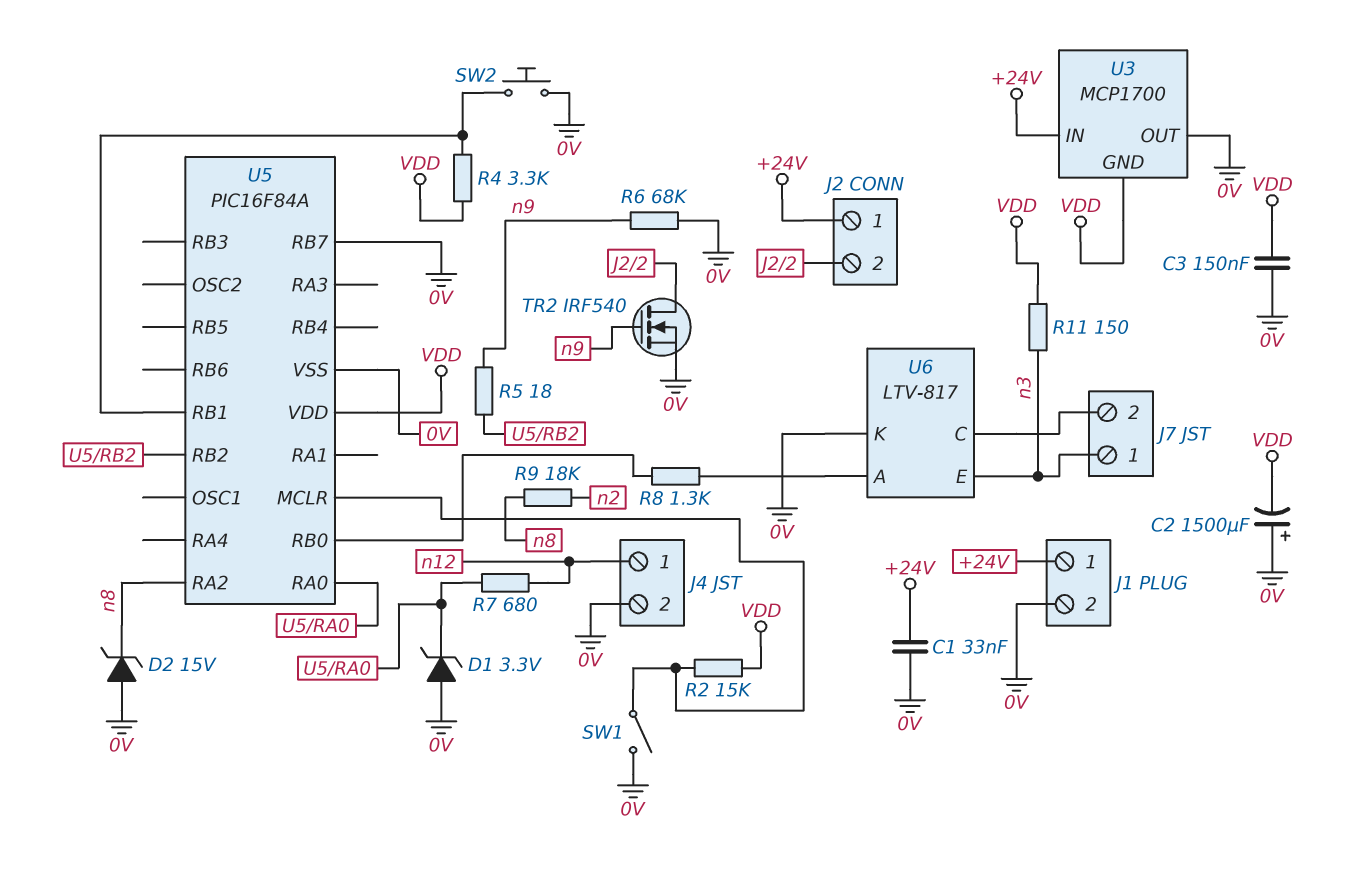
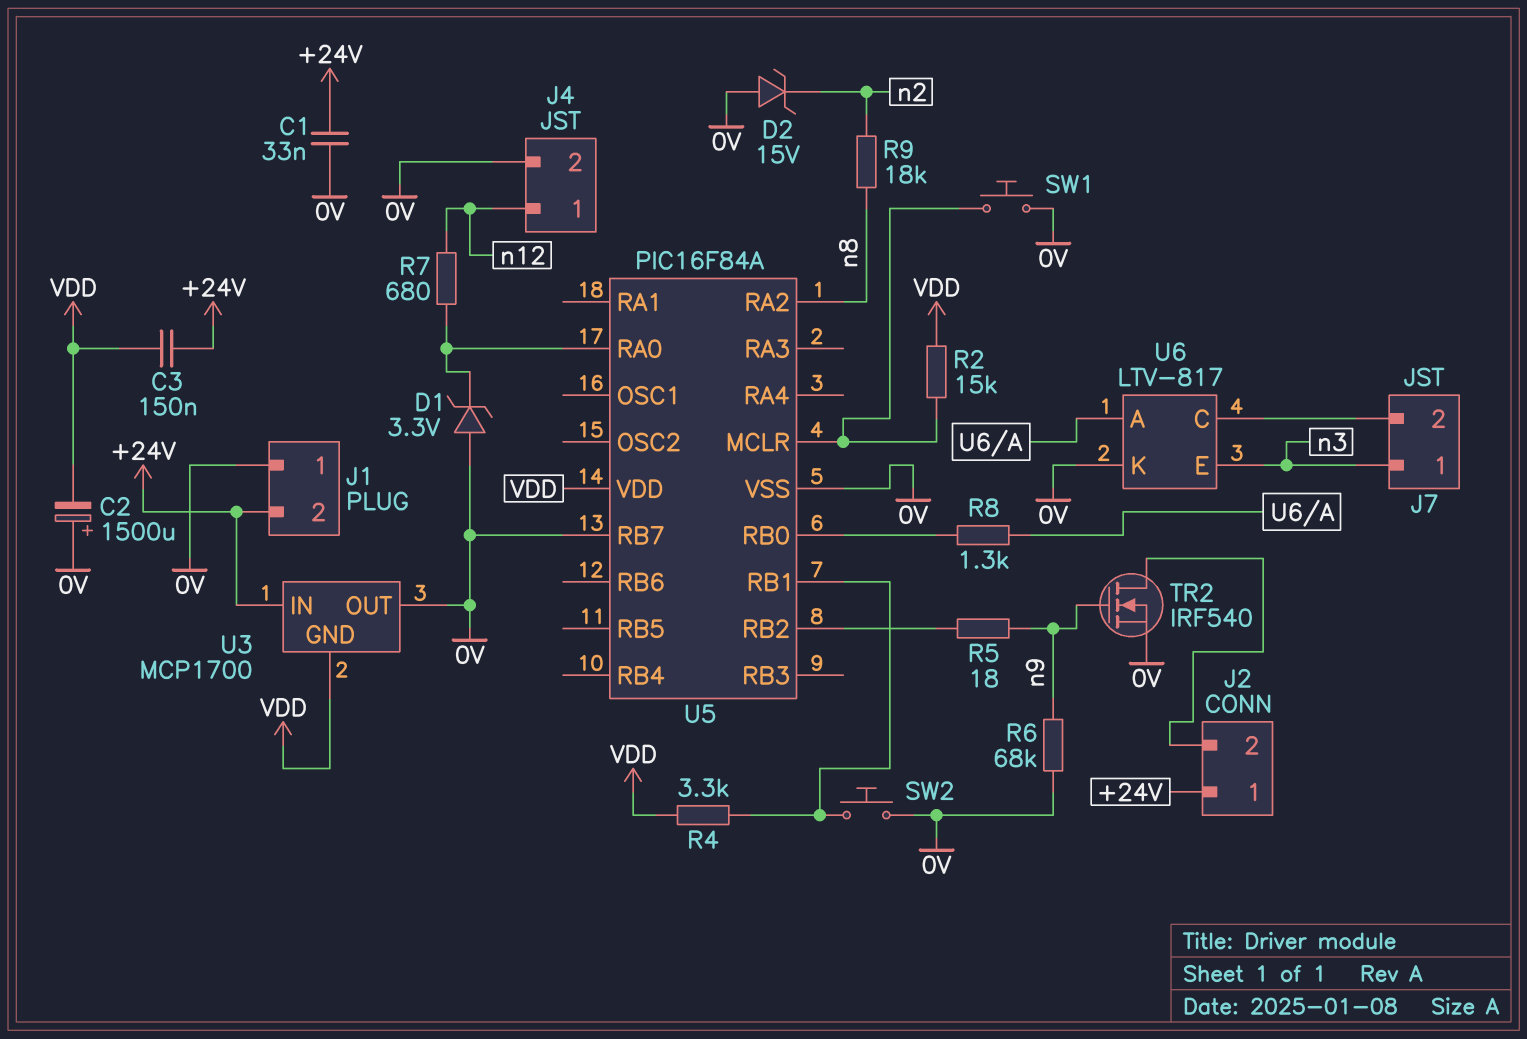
C3: 150nF (0V, VDD) -> 150nF (+24V, VDD)
D2: zener 15V (A 0V, K n8) -> zener 15V (A 0V, K n2)
J1 pin 1: +24V -> 0V
J1 pin 2: 0V -> +24V
R11: 150 (VDD, n3) -> none
SW1: switch (0V, U5/MCLR) -> button (0V, U5/MCLR)

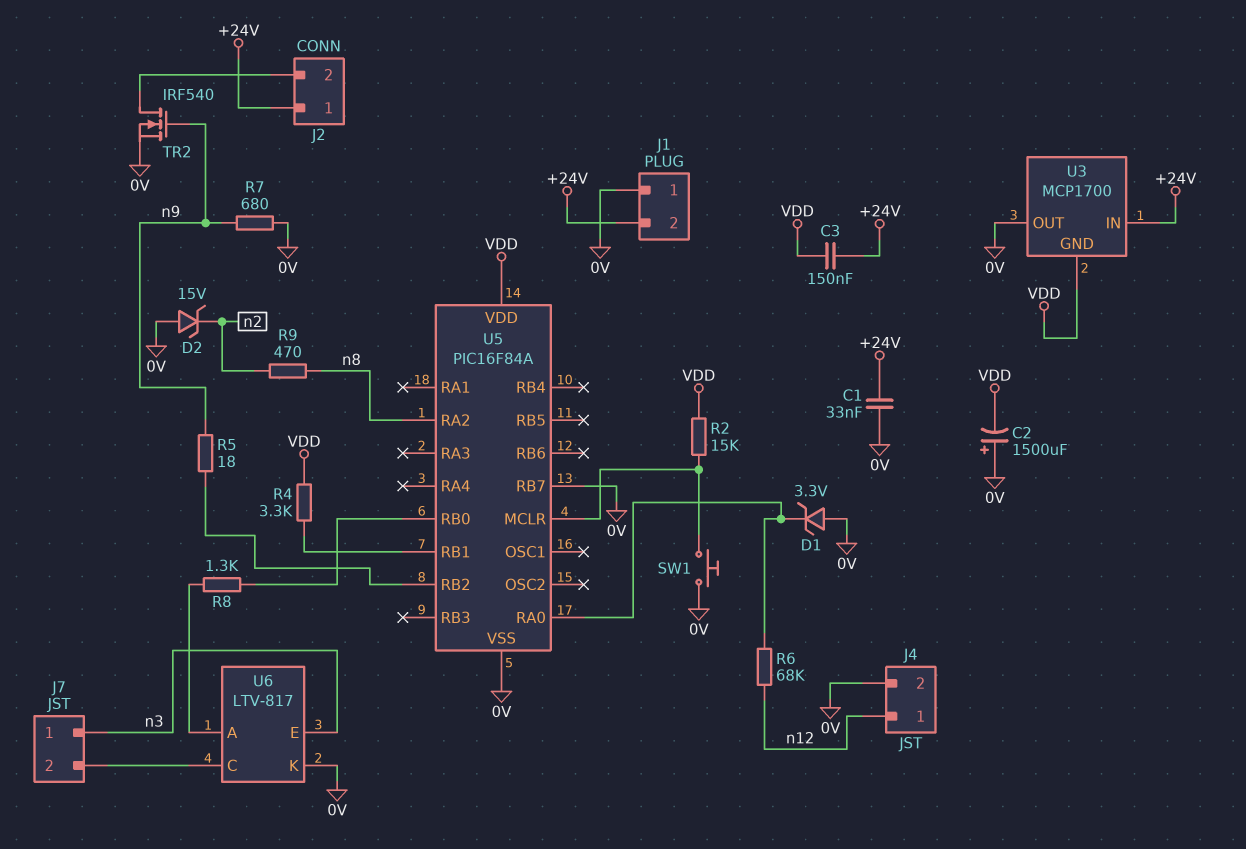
R6: 68k (0V, n9) -> 68k (U5/RA0, n12)
R7: 680 (U5/RA0, n12) -> 680 (0V, n9)
R9: 18k (n2, n8) -> 470 (n2, n8)
SW2: button (0V, U5/RB1) -> none

